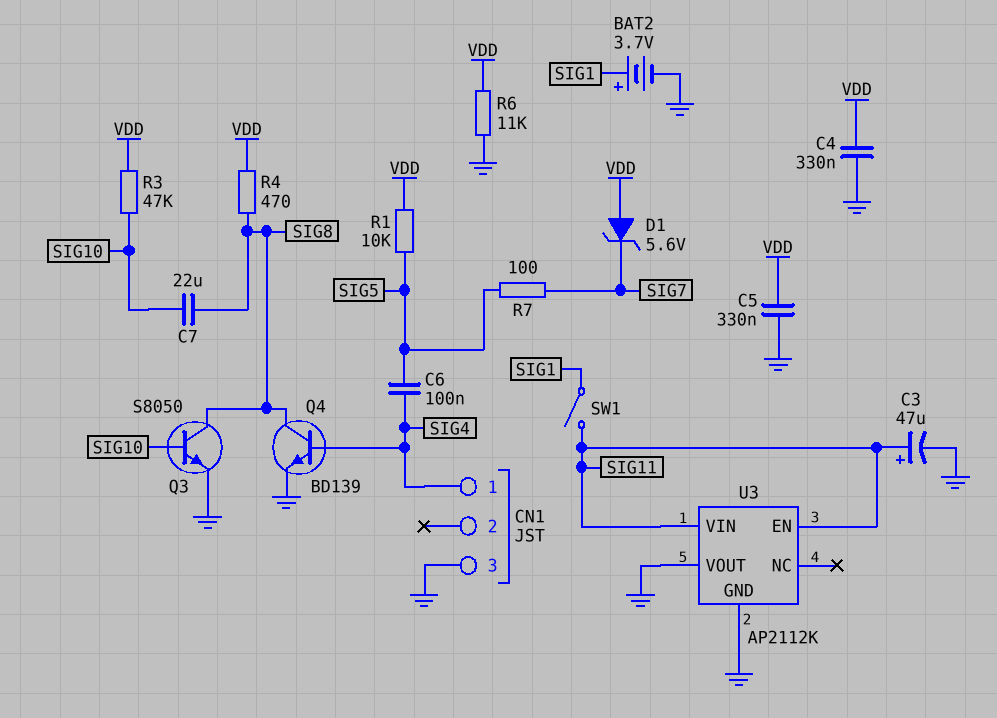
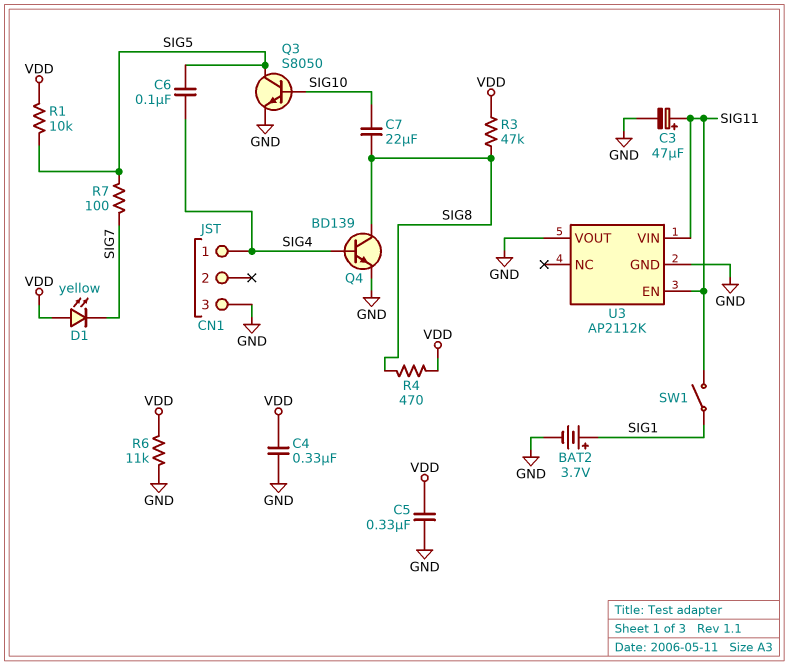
D1: zener 5.6V (A VDD, K SIG7) -> LED yellow (A VDD, K SIG7)
Q3: NPN S8050 (B SIG10, C SIG8, E GND) -> NPN S8050 (B SIG10, C SIG5, E GND)
R3: 47k (SIG10, VDD) -> 47k (SIG8, VDD)

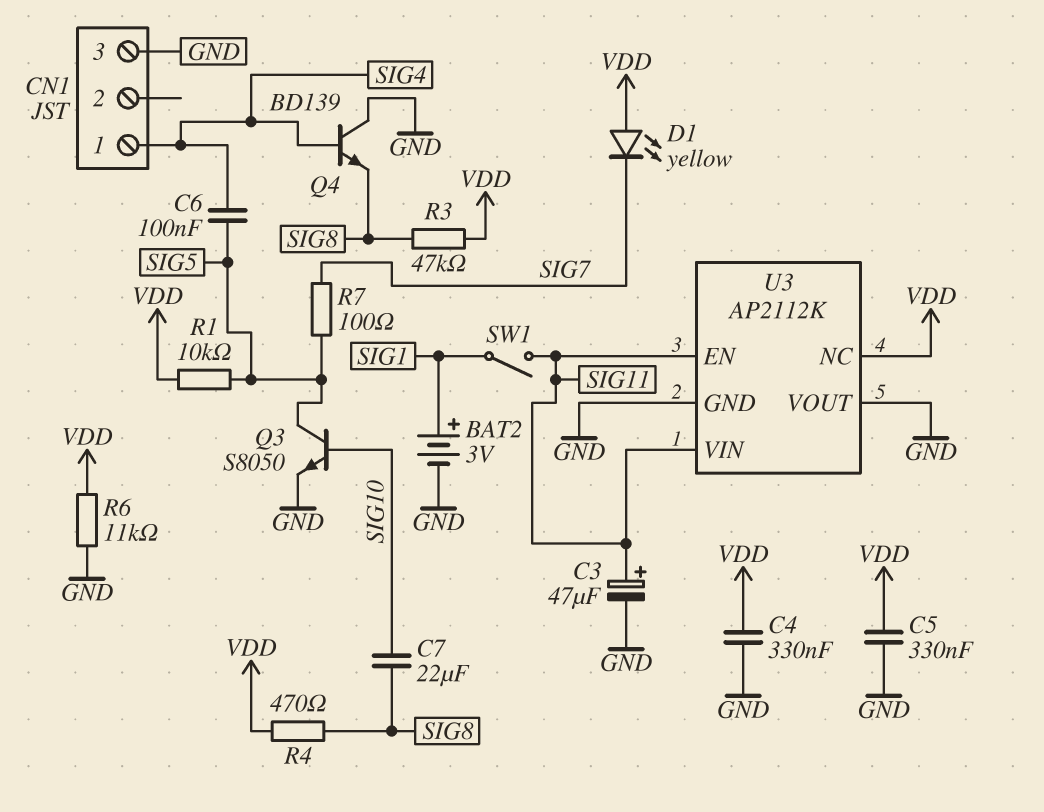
BAT2: 3.7V (plus SIG1, minus GND) -> 3V (plus SIG1, minus GND)
Q4: NPN BD139 (B SIG4, C SIG8, E GND) -> NPN BD139 (B SIG4, C GND, E SIG8)
U3 pin NC: none -> VDD

